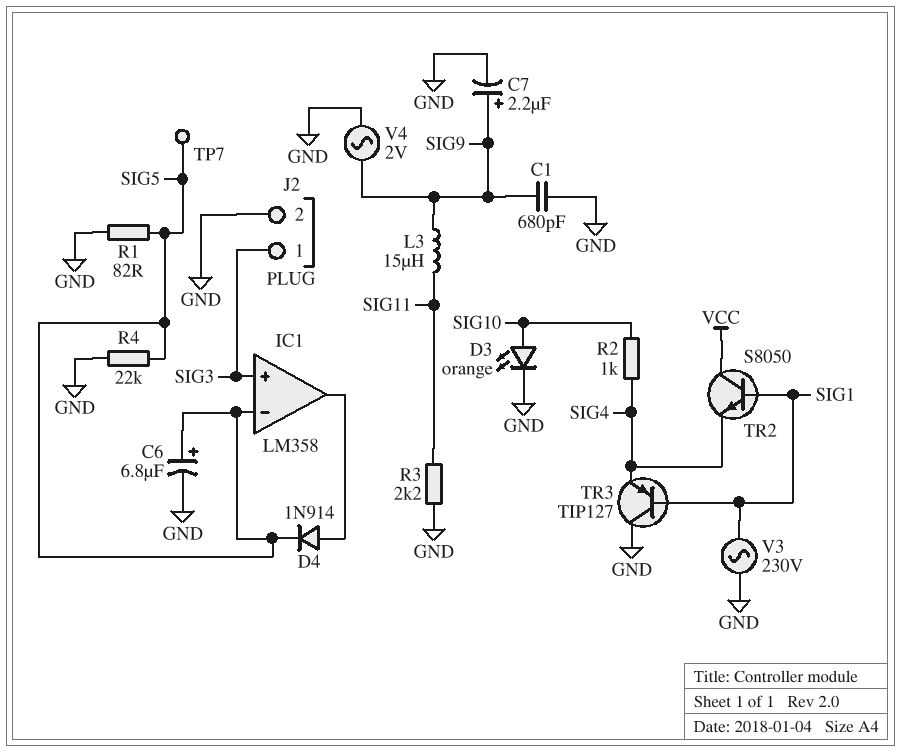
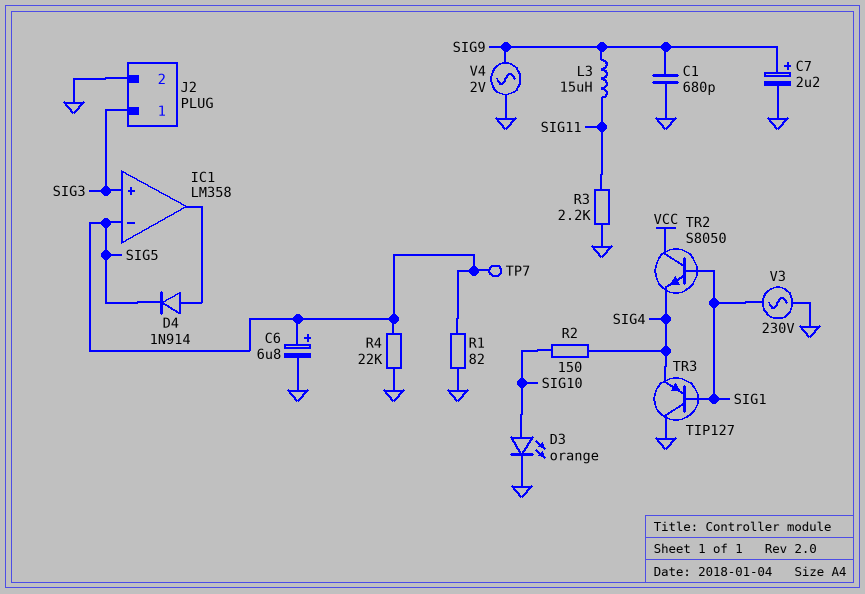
R2: 1k (SIG4, SIG10) -> 150 (SIG4, SIG10)

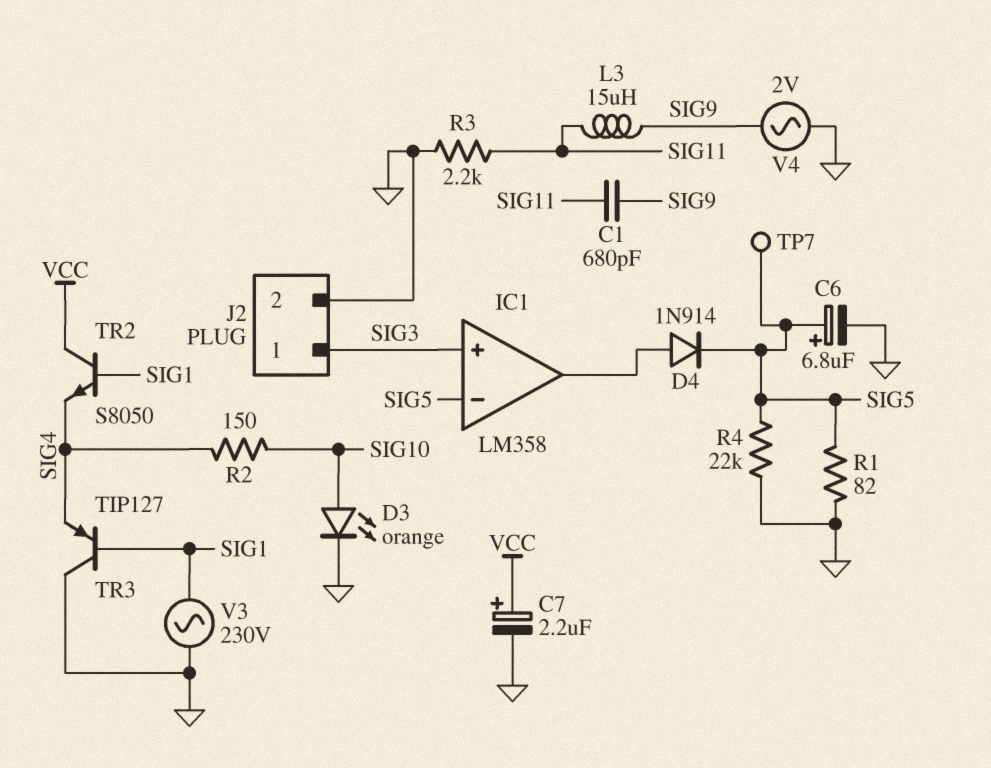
C1: 680pF (GND, SIG9) -> 680pF (SIG9, SIG11)
C7: 2.2uF (plus SIG9, minus GND) -> 2.2uF (plus VCC, minus GND)

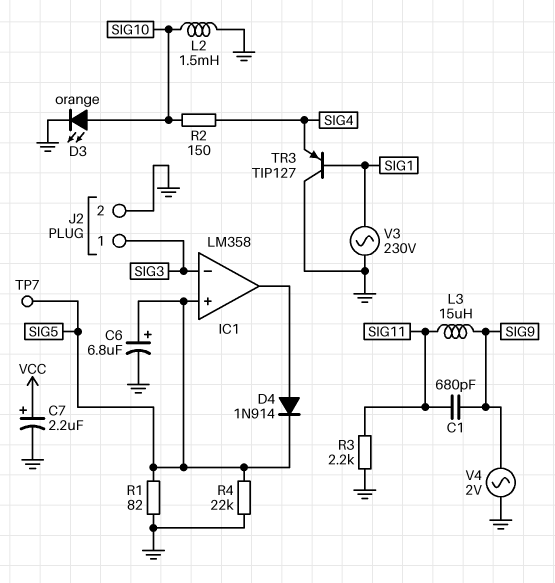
IC1 pin in+: SIG3 -> SIG5
IC1 pin in-: SIG5 -> SIG3
L2: none -> 1.5mH (GND, SIG10)
TR2: NPN S8050 (B SIG1, C VCC, E SIG4) -> none

